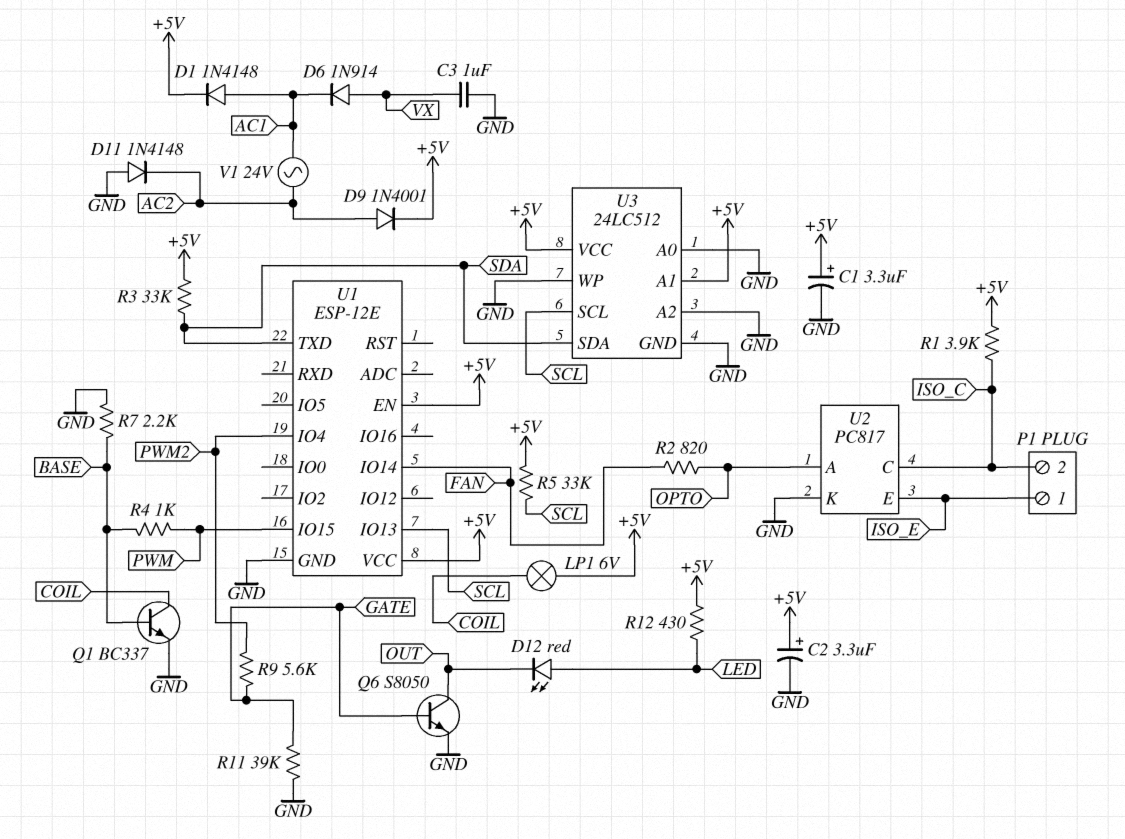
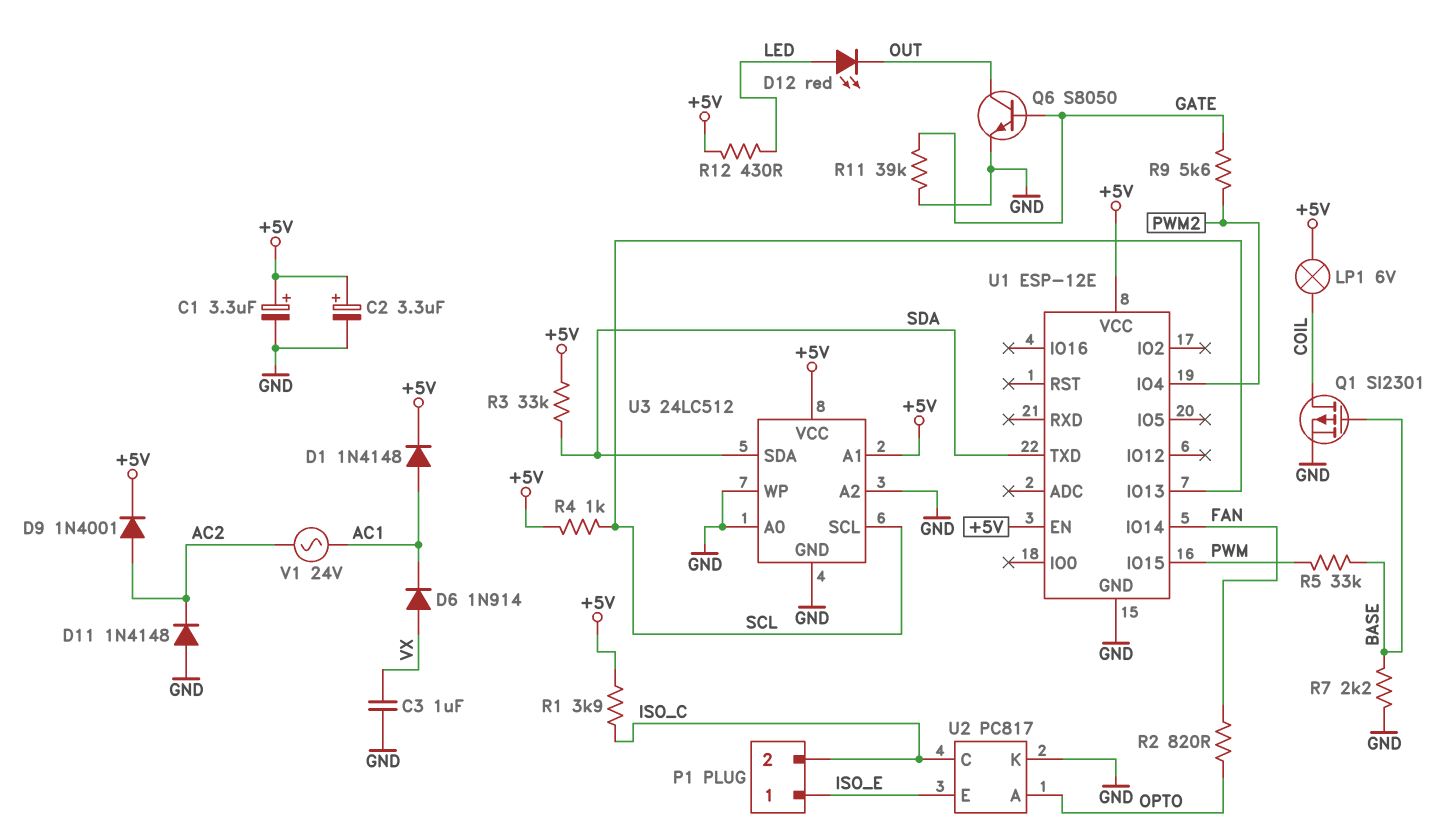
Q1: NPN BC337 (B BASE, C COIL, E GND) -> PMOS SI2301 (G BASE, D COIL, S GND)
R4: 1k (BASE, PWM) -> 1k (+5V, SCL)
R5: 33k (+5V, SCL) -> 33k (BASE, PWM)

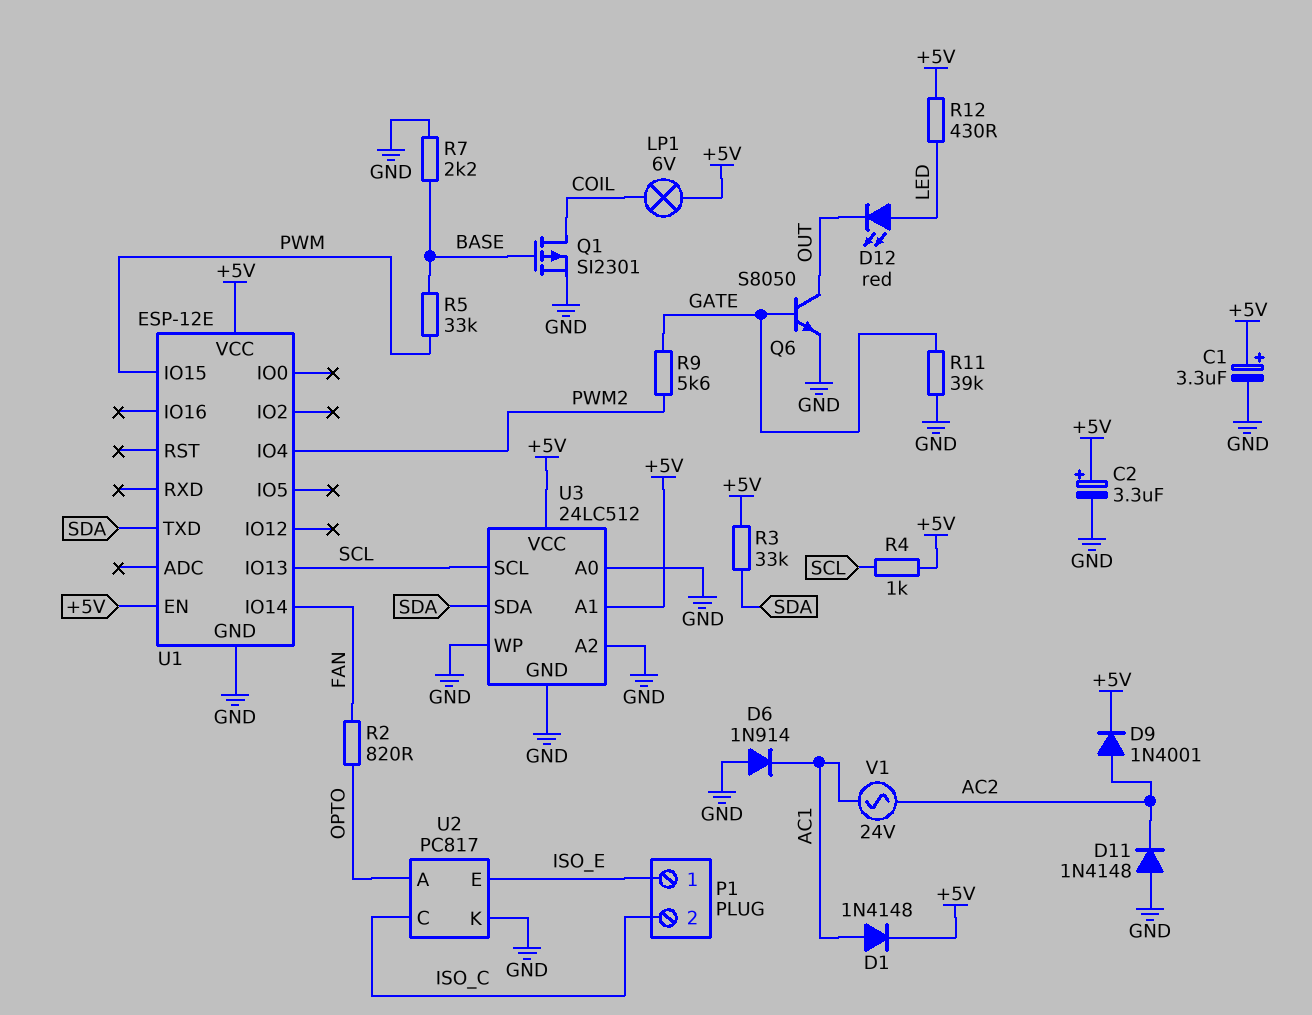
C3: 1uF (GND, VX) -> none
D6: diode 1N914 (A VX, K AC1) -> diode 1N914 (A GND, K AC1)
R1: 3.9k (+5V, ISO_C) -> none

